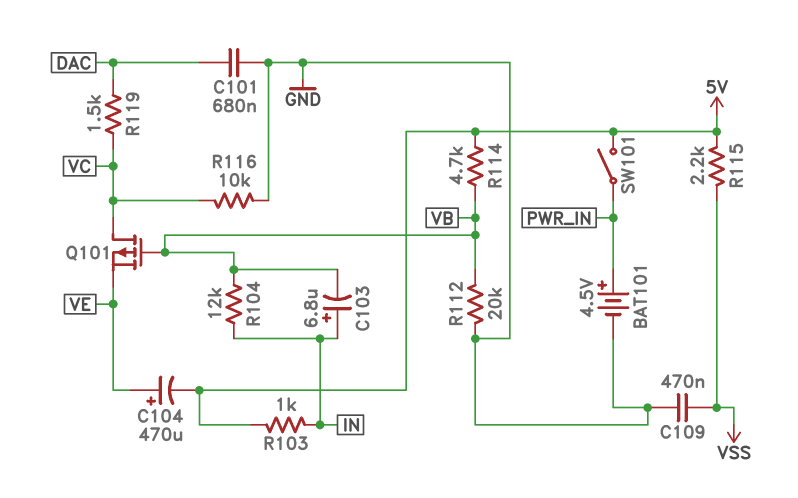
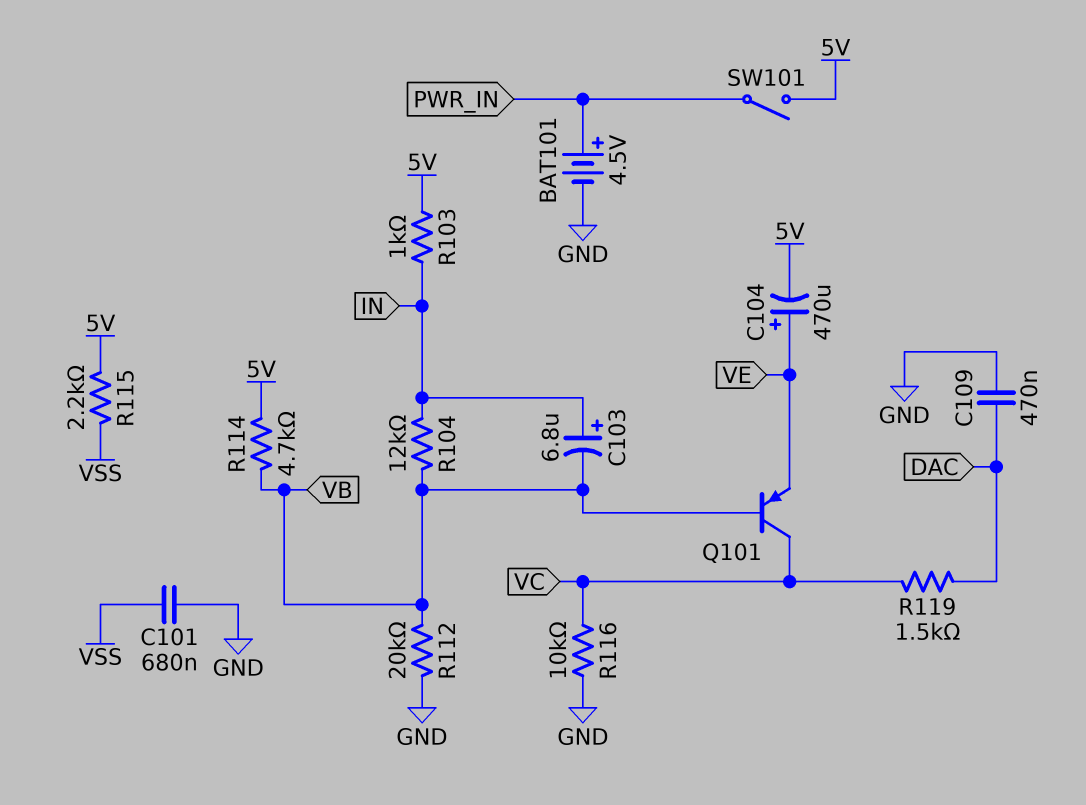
C101: 680nF (DAC, GND) -> 680nF (GND, VSS)
C109: 470nF (GND, VSS) -> 470nF (DAC, GND)
Q101: PMOS (G VB, D VC, S VE) -> PNP (B VB, C VC, E VE)

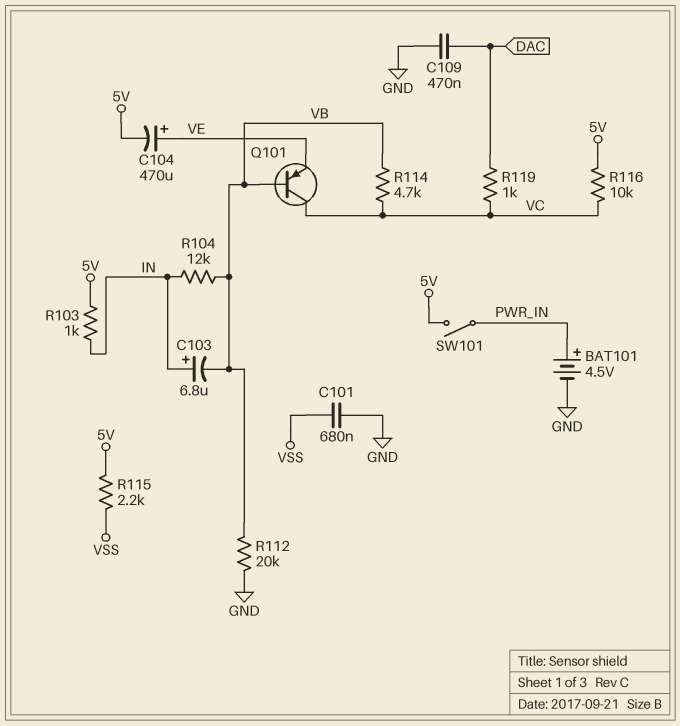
R114: 4.7k (5V, VB) -> 4.7k (VB, VC)
R116: 10k (GND, VC) -> 10k (5V, VC)
R119: 1.5k (DAC, VC) -> 1k (DAC, VC)

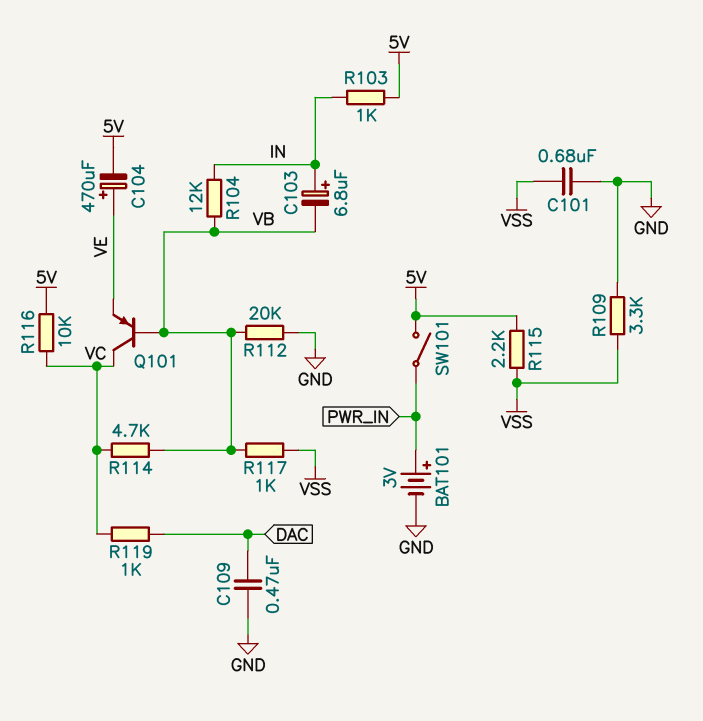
BAT101: 4.5V (plus PWR_IN, minus GND) -> 3V (plus PWR_IN, minus GND)
R109: none -> 3.3k (GND, VSS)
R117: none -> 1k (VB, VSS)

